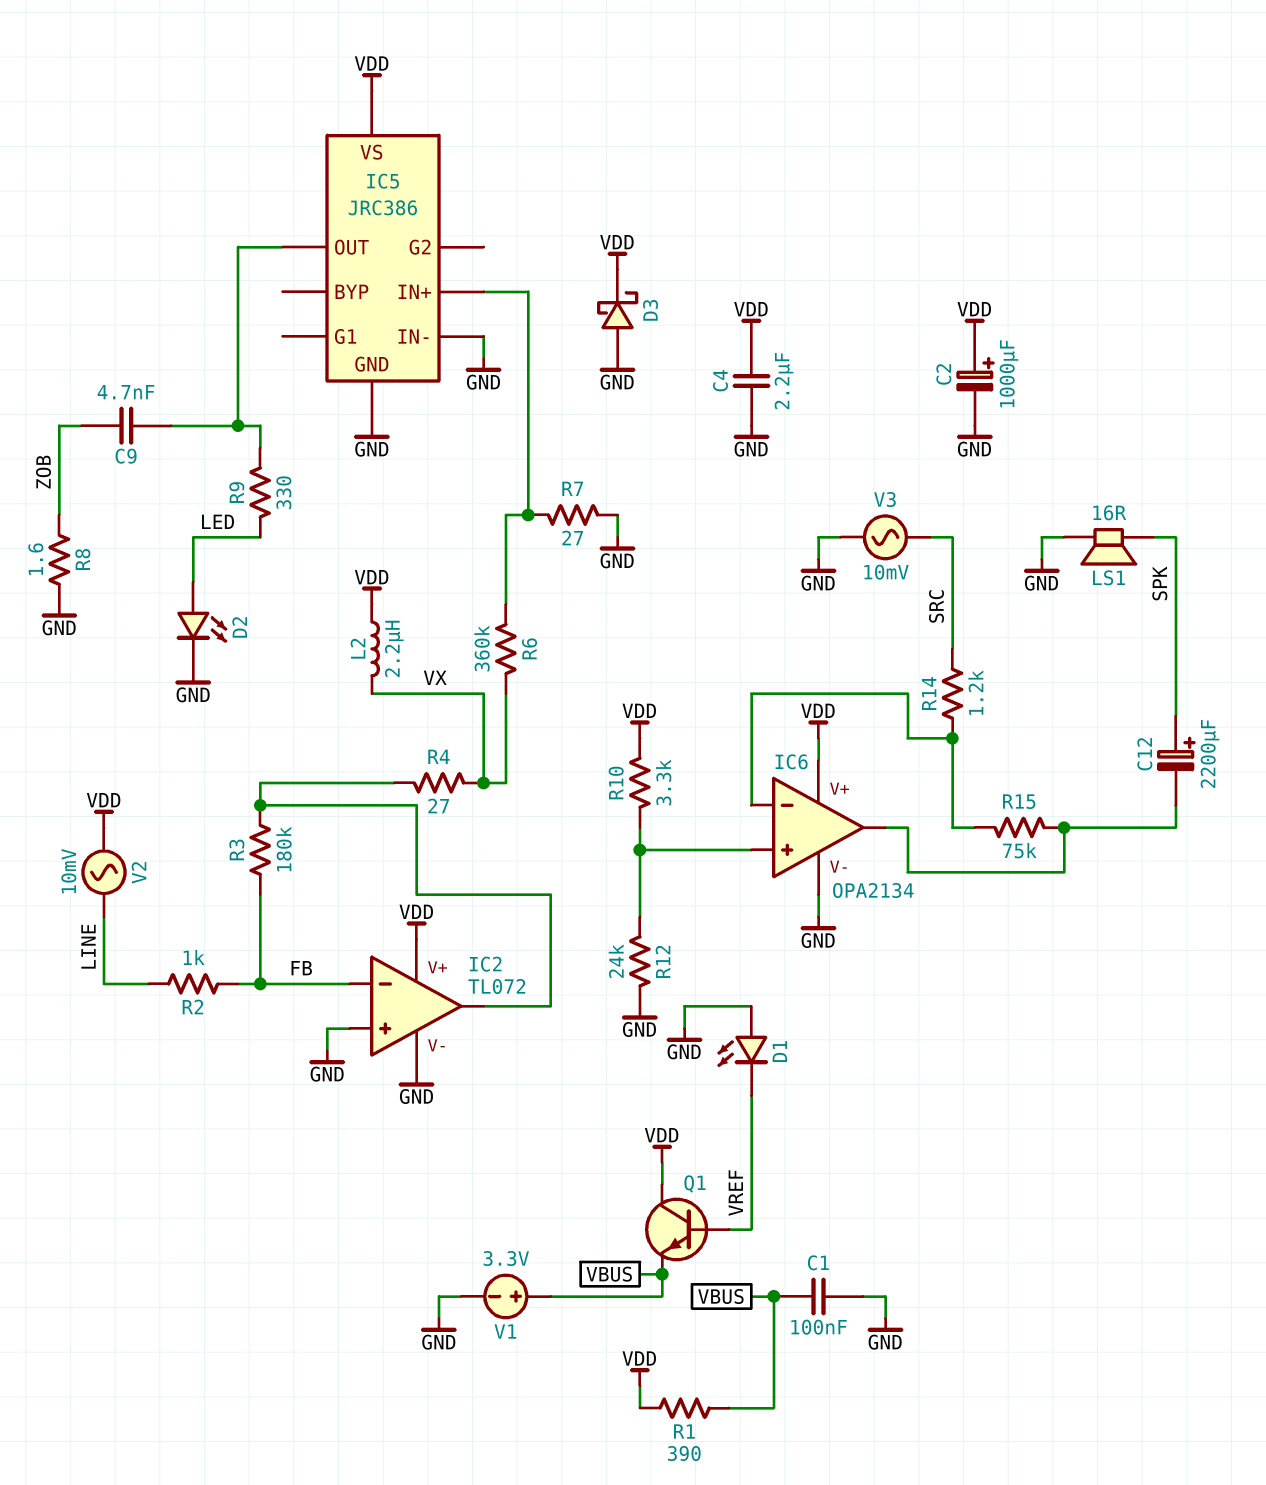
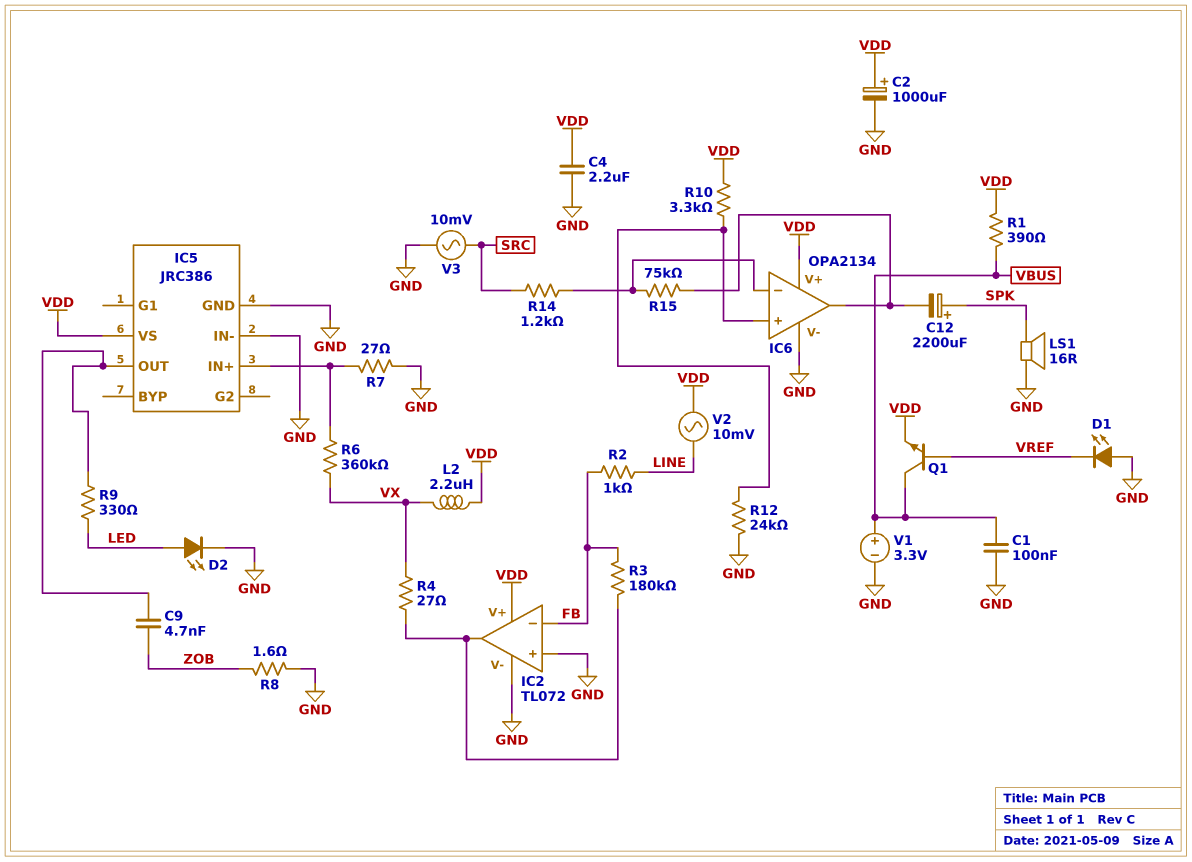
D3: schottky (A GND, K VDD) -> none
Q1: NPN (B VREF, C VDD, E VBUS) -> NPN (B VREF, C VBUS, E VDD)

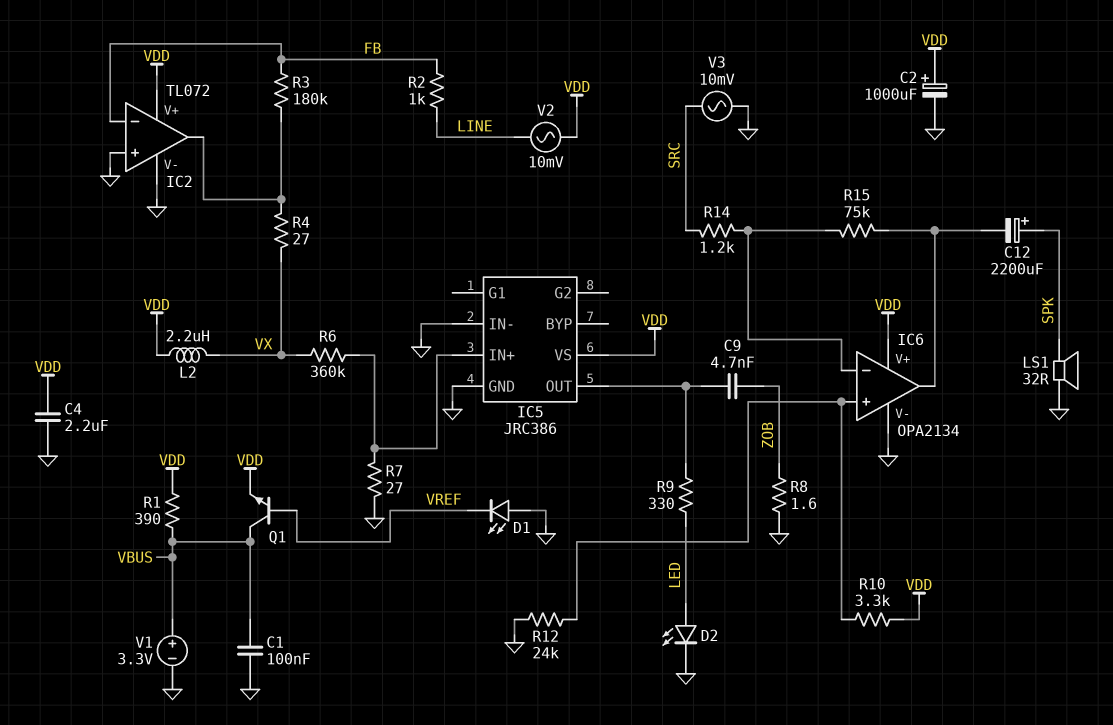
LS1: speaker 16R (GND, SPK) -> speaker 32R (GND, SPK)

